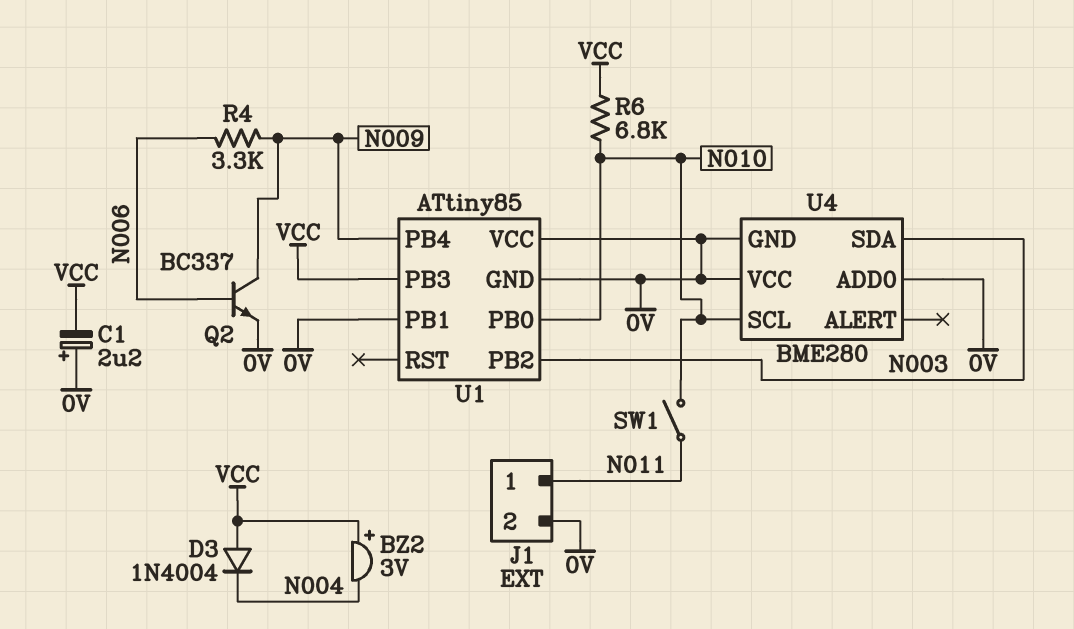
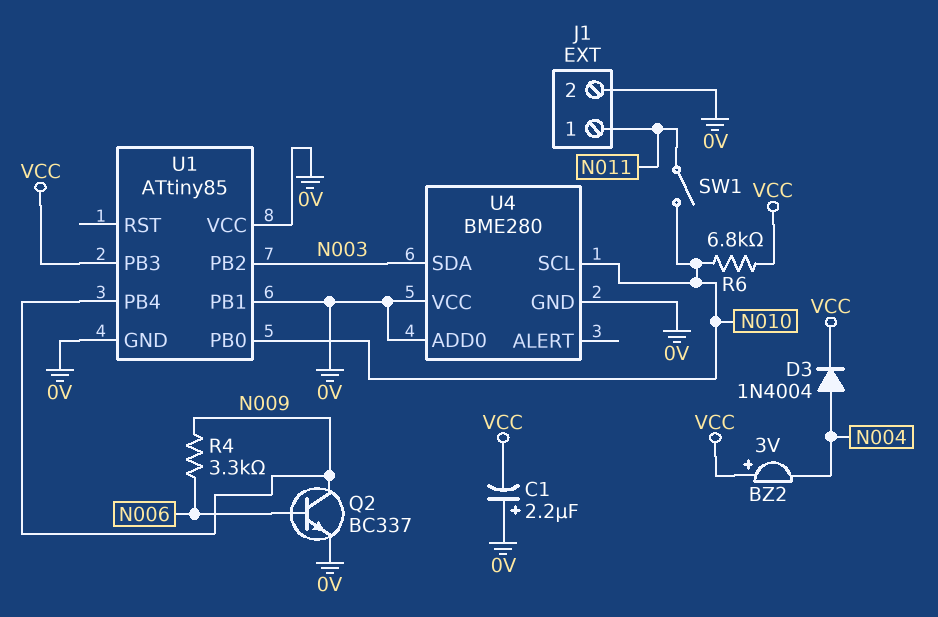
D3: diode 1N4004 (A VCC, K N004) -> diode 1N4004 (A N004, K VCC)

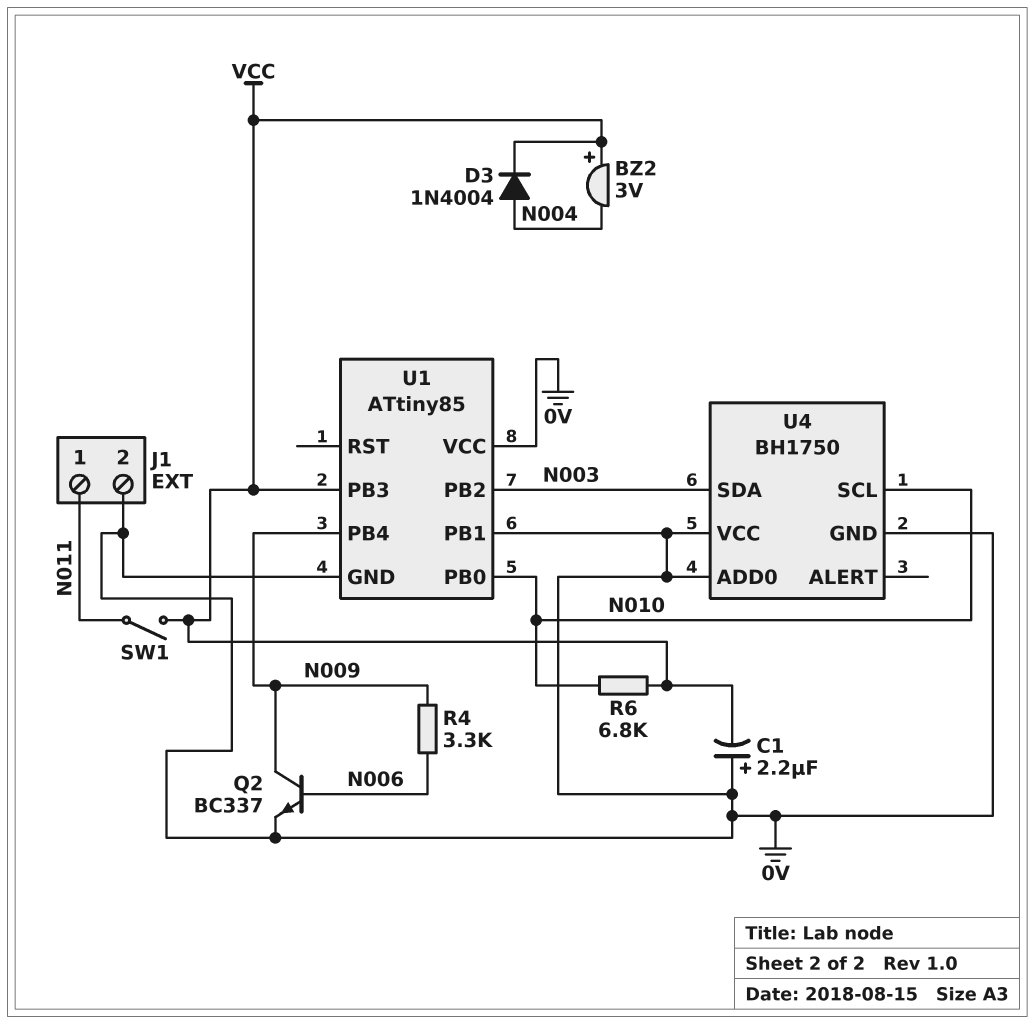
SW1: switch (N010, N011) -> switch (N011, VCC)
U4: BME280 -> BH1750

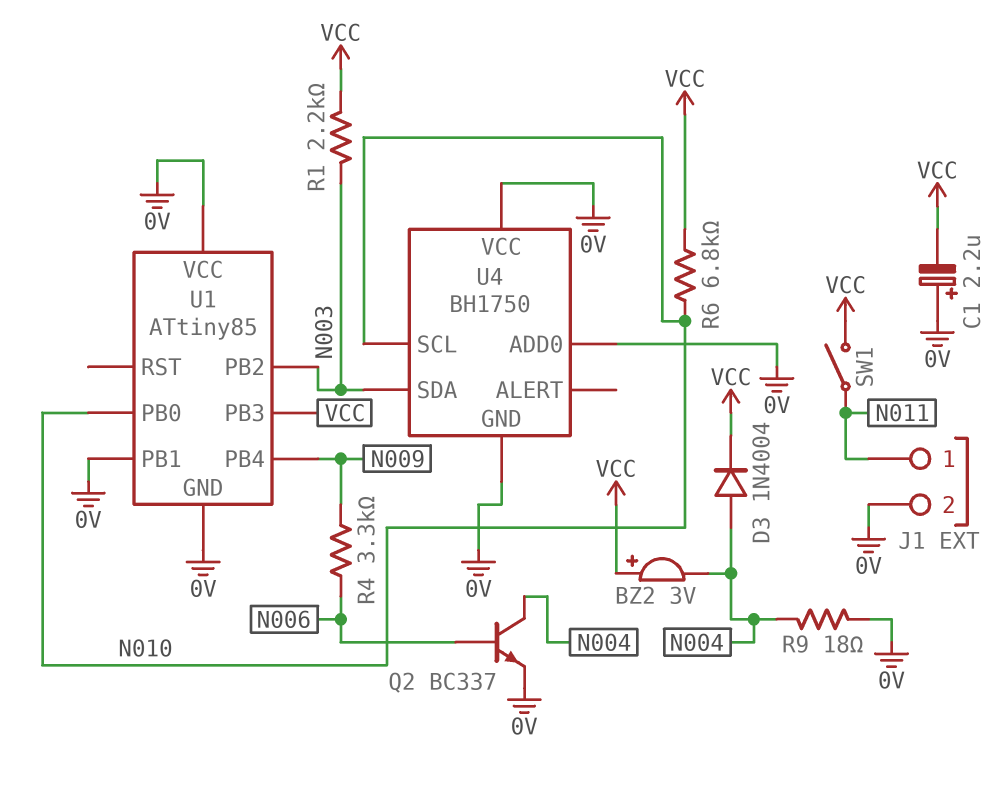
Q2: NPN BC337 (B N006, C N009, E 0V) -> NPN BC337 (B N006, C N004, E 0V)
R1: none -> 2.2k (N003, VCC)
R9: none -> 18 (0V, N004)

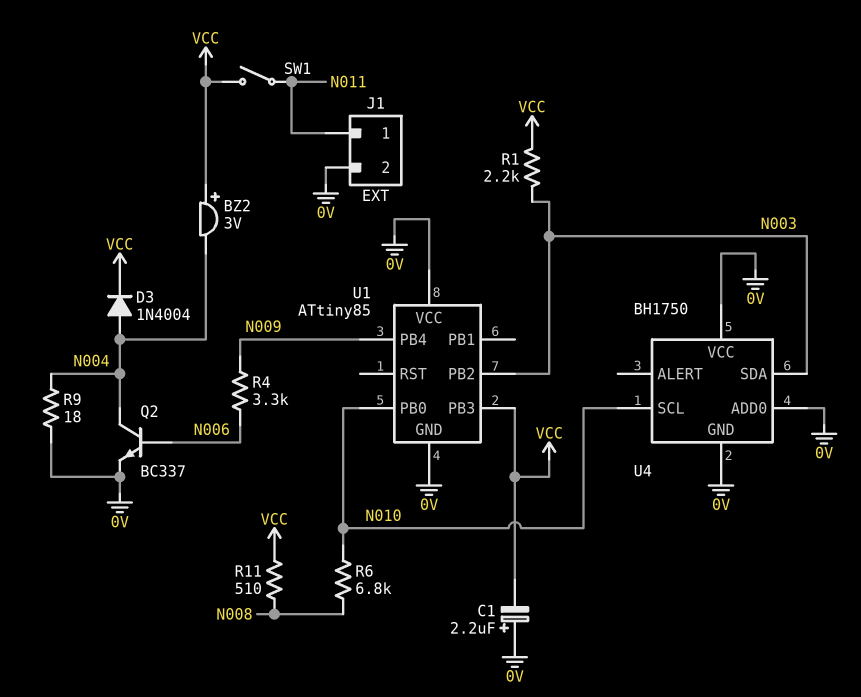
R6: 6.8k (N010, VCC) -> 6.8k (N008, N010)
R11: none -> 510 (N008, VCC)
U1 pin PB1: 0V -> none

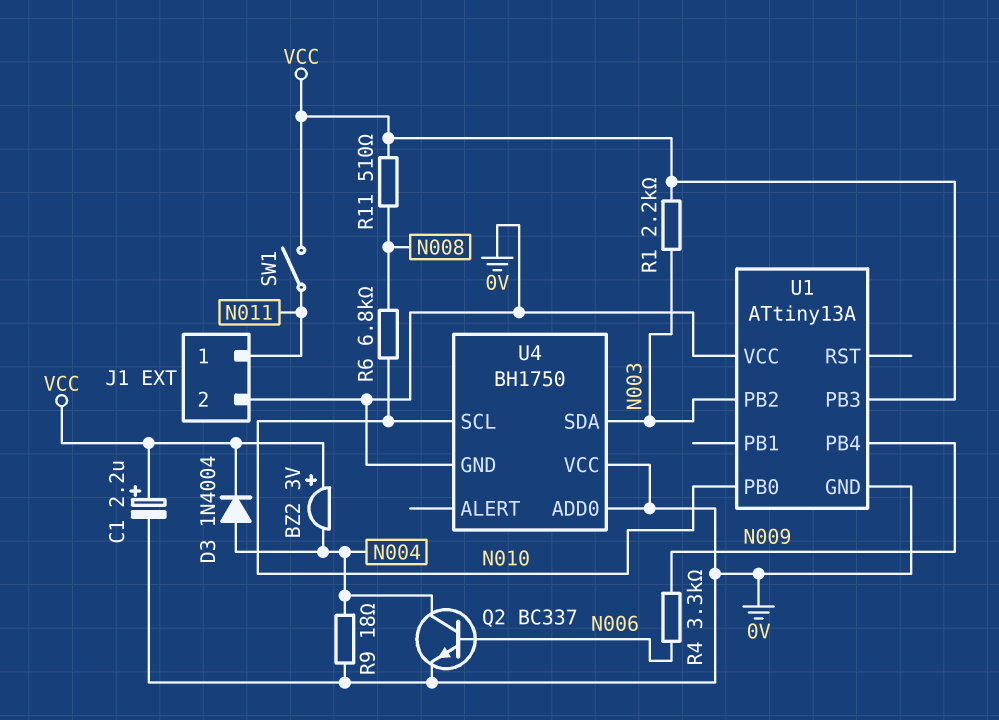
C1: 2.2uF (plus 0V, minus VCC) -> 2.2uF (plus VCC, minus 0V)
U1: ATtiny85 -> ATtiny13A

